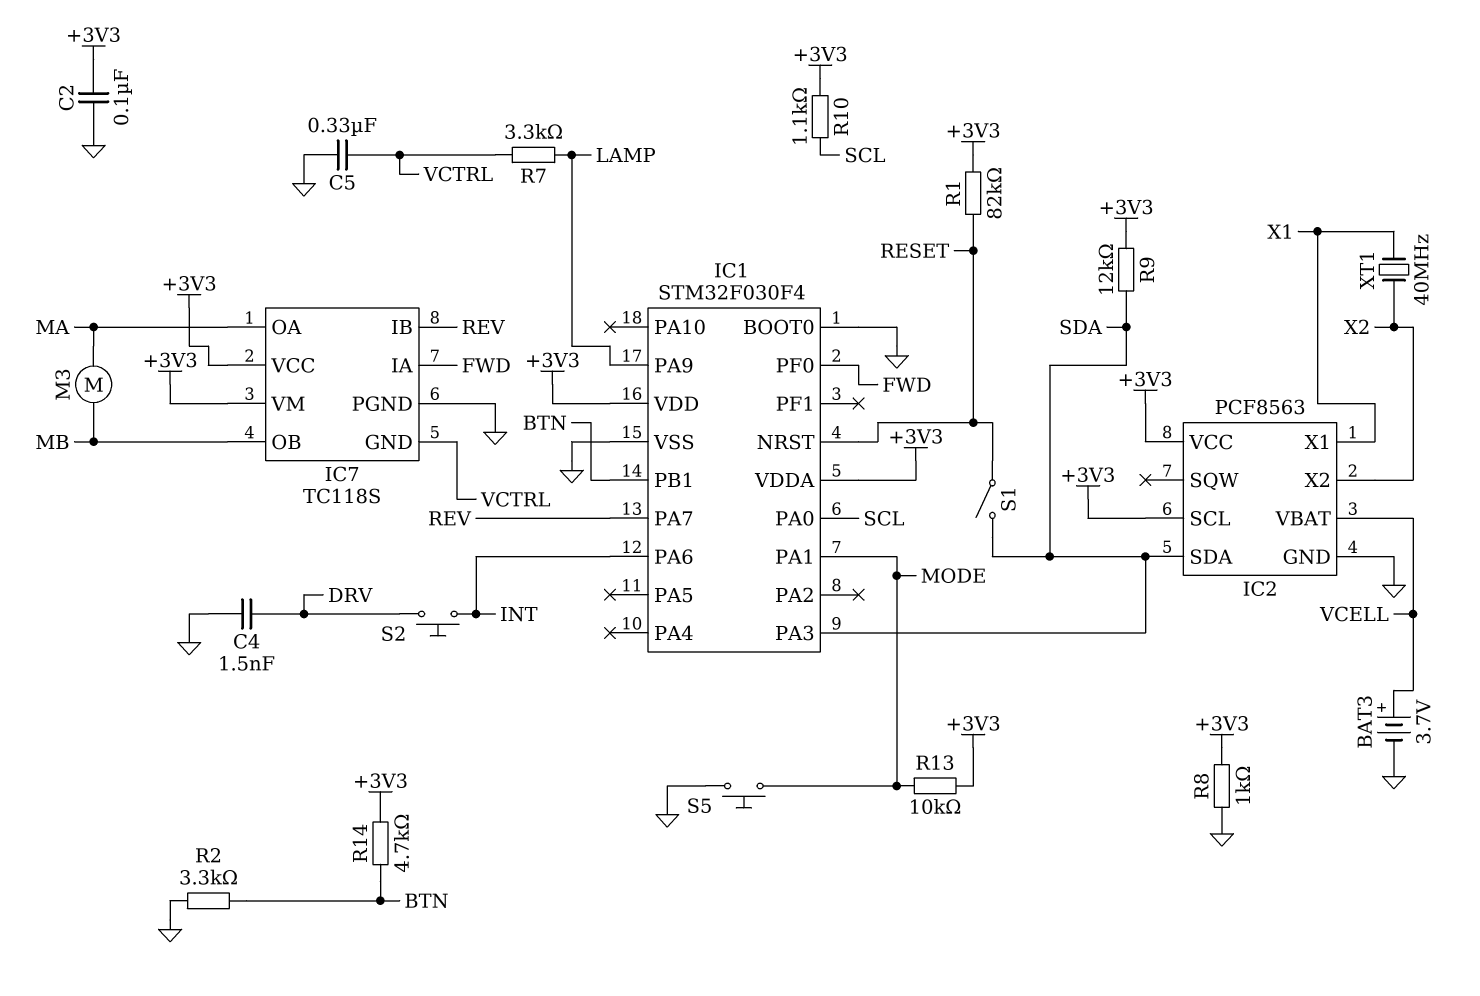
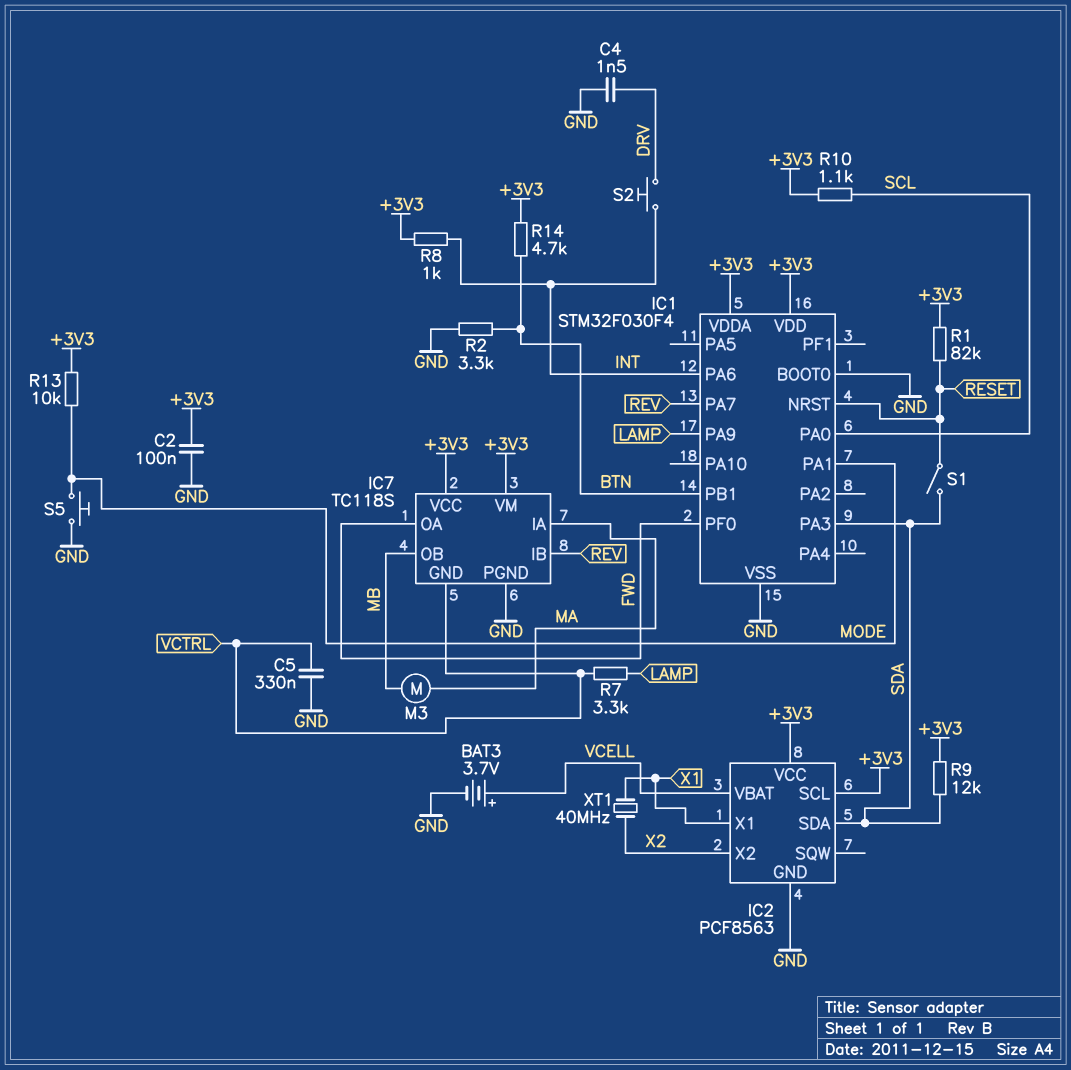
IC7 pin IA: FWD -> MA
IC7 pin OA: MA -> FWD
R8: 1k (+3V3, GND) -> 1k (+3V3, INT)

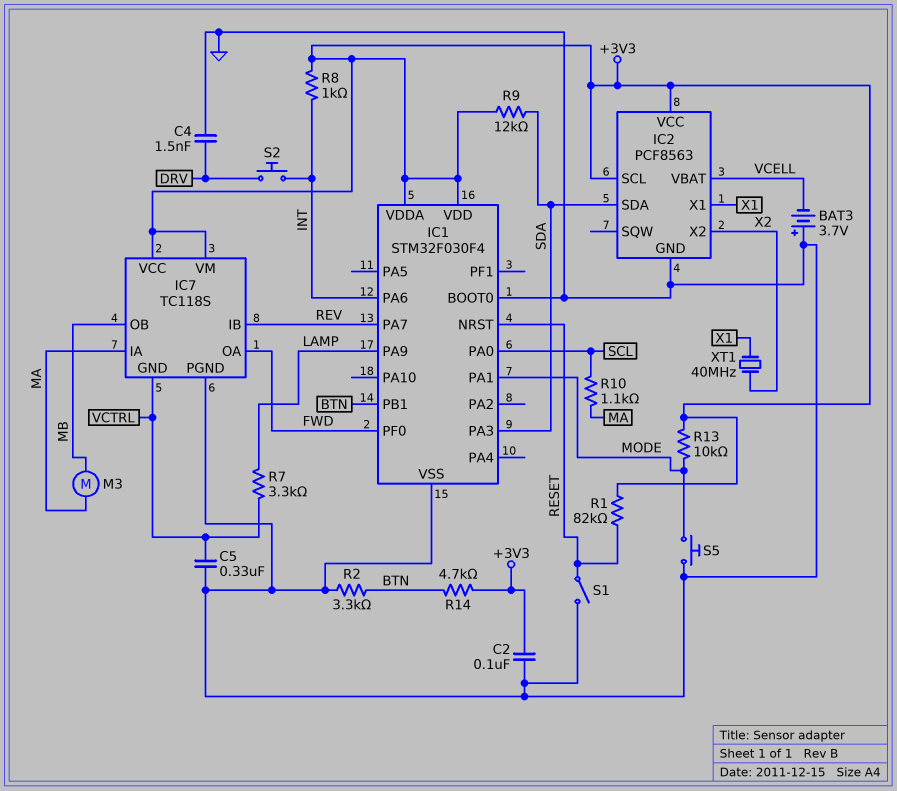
BAT3: 3.7V (plus VCELL, minus GND) -> 3.7V (plus GND, minus VCELL)
R10: 1.1k (+3V3, SCL) -> 1.1k (MA, SCL)
S1: switch (RESET, SDA) -> switch (GND, RESET)

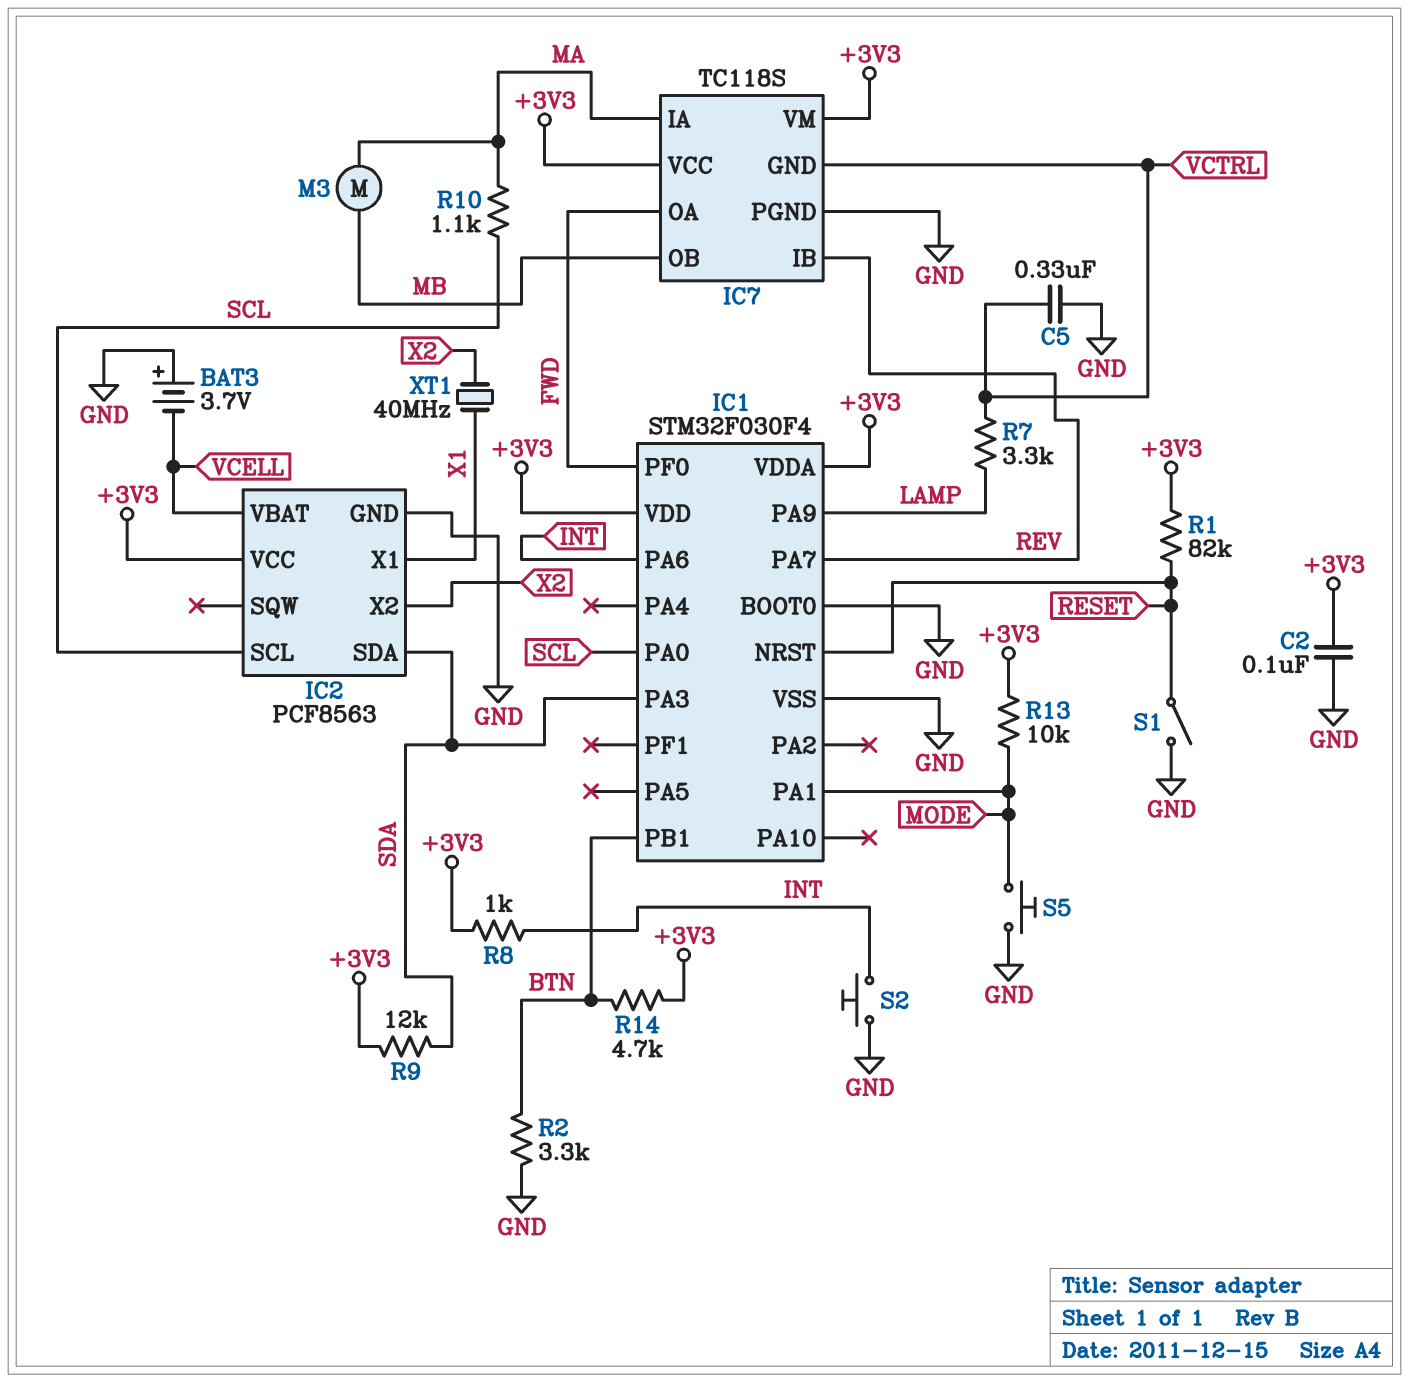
C4: 1.5nF (DRV, GND) -> none
IC2 pin SCL: +3V3 -> SCL
S2: button (DRV, INT) -> button (GND, INT)

